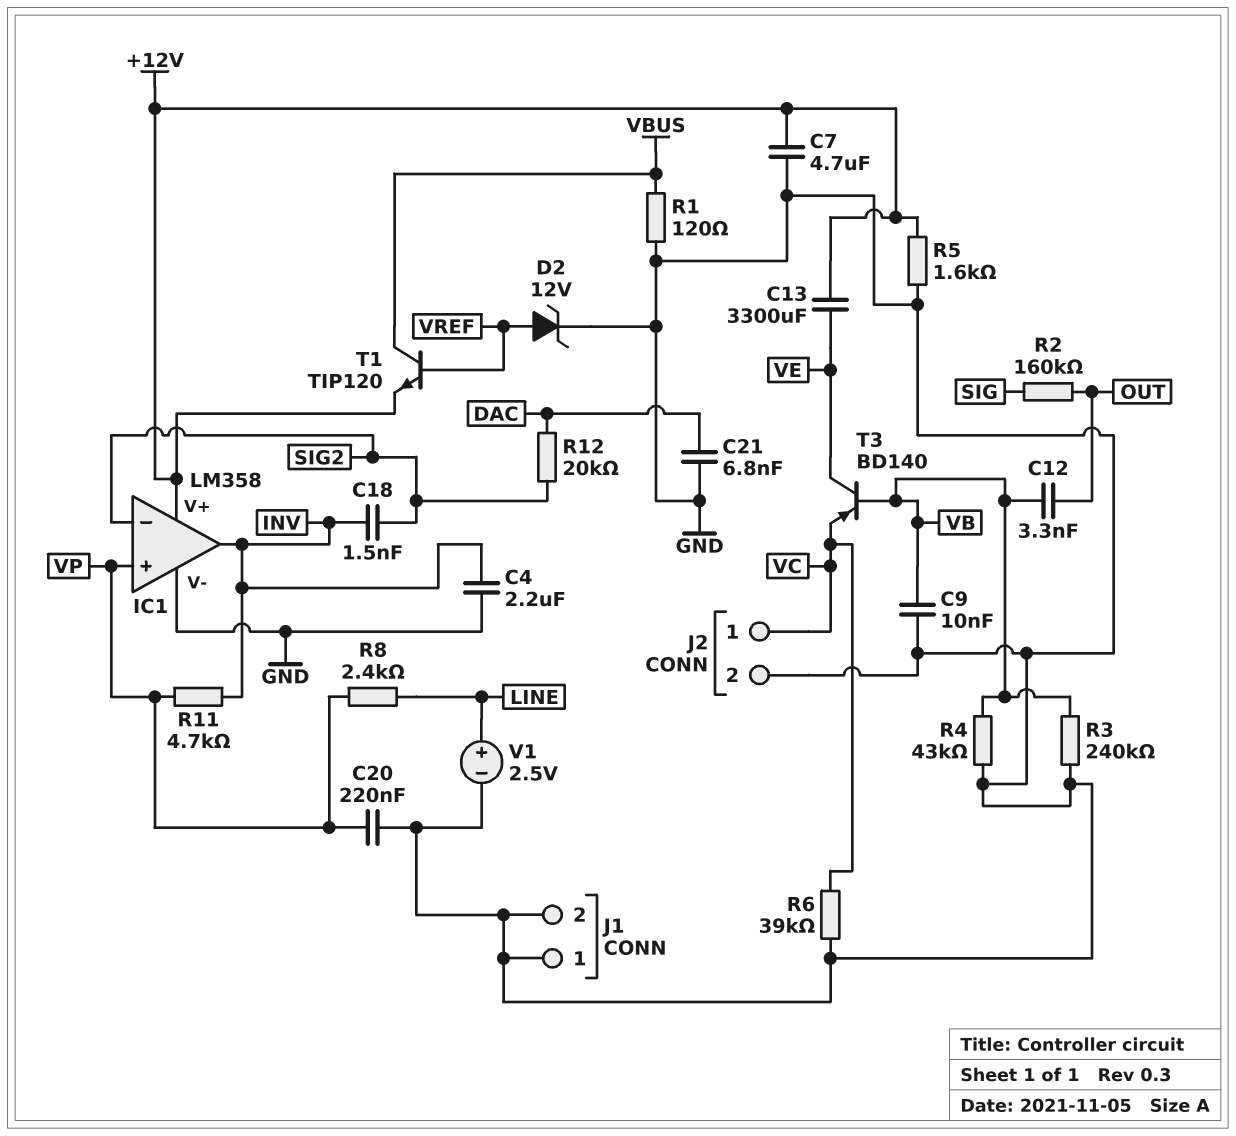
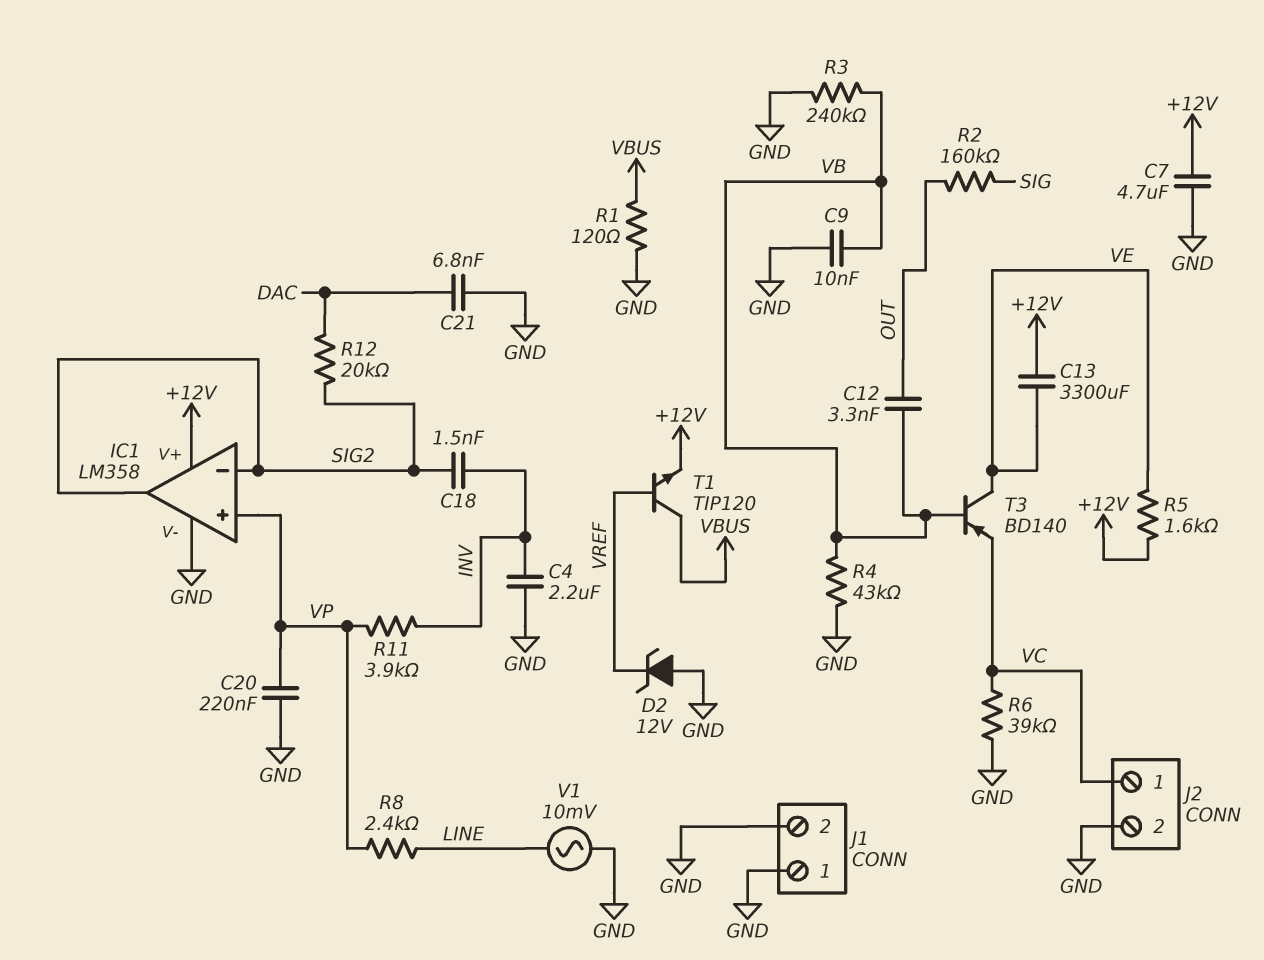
D2: zener 12V (A VREF, K GND) -> zener 12V (A GND, K VREF)
IC1 pin out: INV -> SIG2
R5: 1.6k (+12V, GND) -> 1.6k (+12V, VE)
R11: 4.7k (INV, VP) -> 3.9k (INV, VP)
V1: 2.5V (plus LINE, minus GND) -> AC 10mV (GND, LINE)

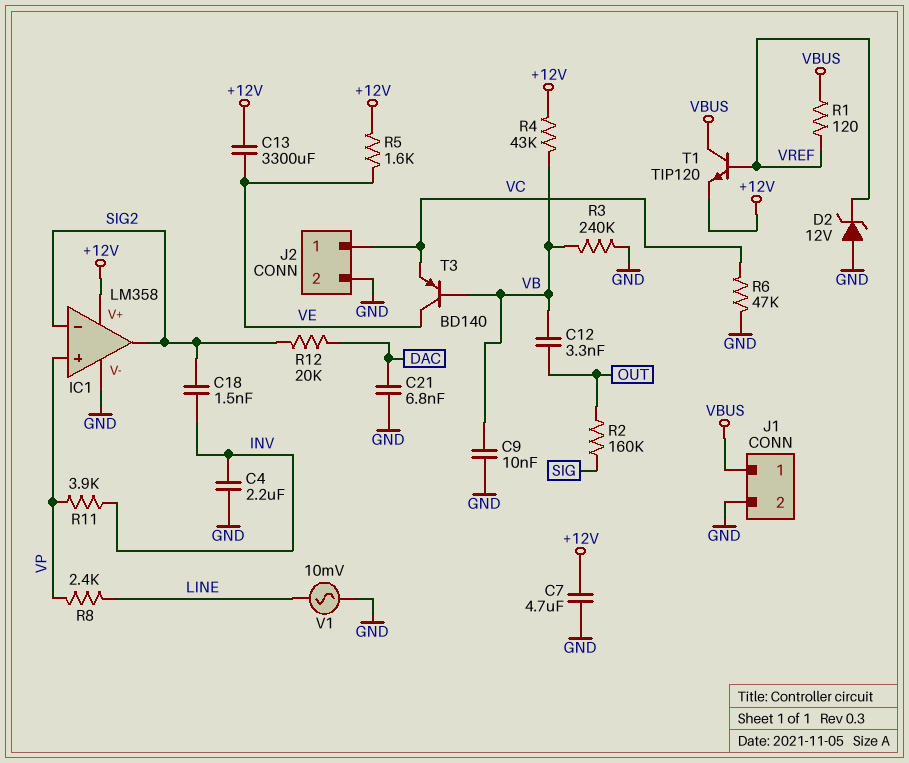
C20: 220nF (GND, VP) -> none
J1 pin 1: GND -> VBUS
R1: 120 (GND, VBUS) -> 120 (VBUS, VREF)
R4: 43k (GND, VB) -> 43k (+12V, VB)
R6: 39k (GND, VC) -> 47k (GND, VC)

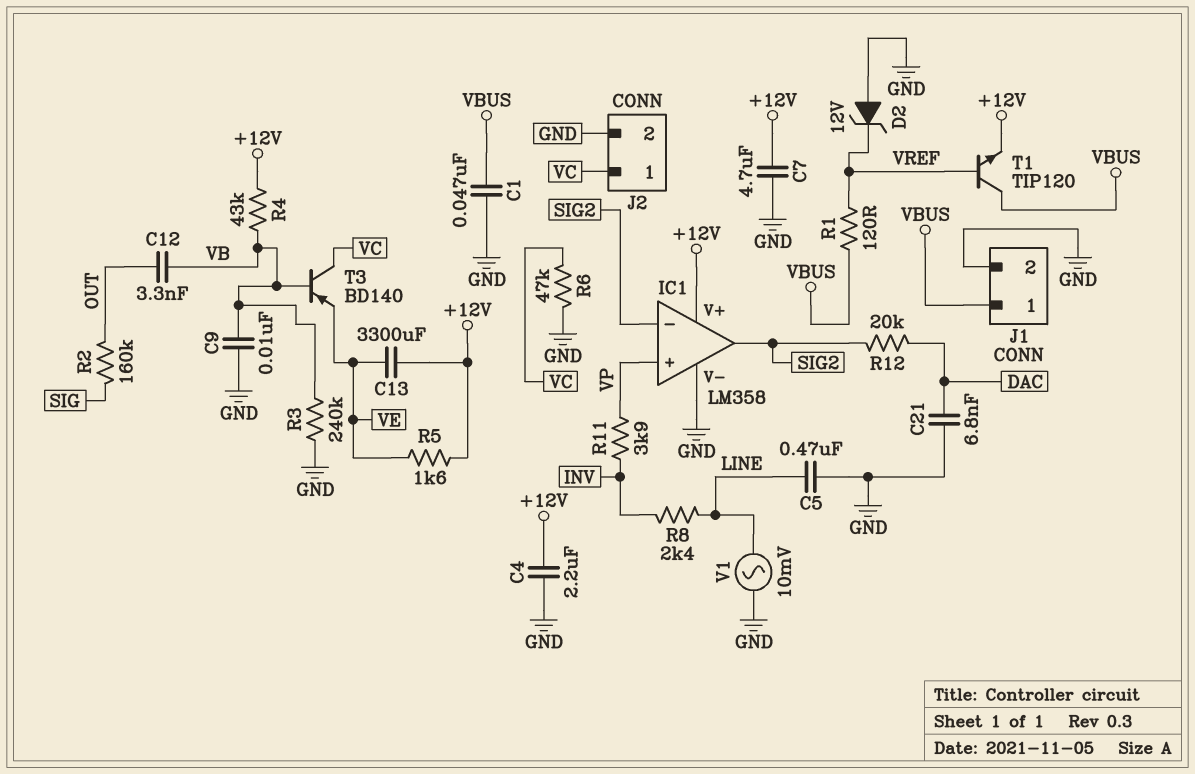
C1: none -> 47nF (GND, VBUS)
C4: 2.2uF (GND, INV) -> 2.2uF (+12V, GND)
C5: none -> 470nF (GND, LINE)
C18: 1.5nF (INV, SIG2) -> none
R8: 2.4k (LINE, VP) -> 2.4k (INV, LINE)
T3: PNP BD140 (B VB, C VE, E VC) -> PNP BD140 (B VB, C VC, E VE)

